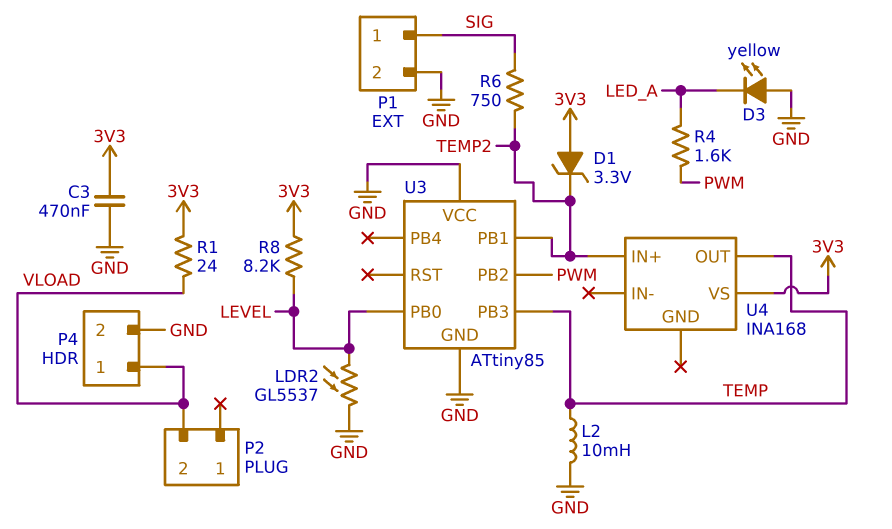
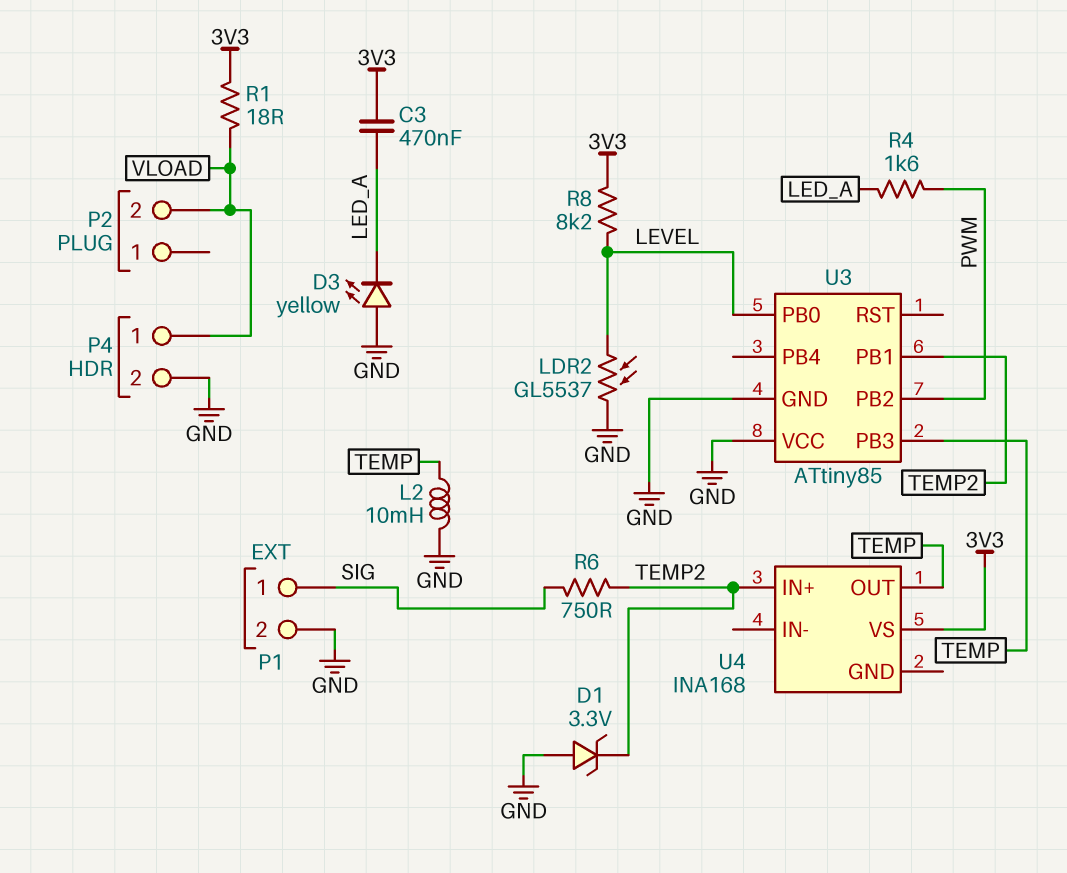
C3: 470nF (3V3, GND) -> 470nF (3V3, LED_A)
D1: zener 3.3V (A 3V3, K TEMP2) -> zener 3.3V (A GND, K TEMP2)
R1: 24 (3V3, VLOAD) -> 18 (3V3, VLOAD)

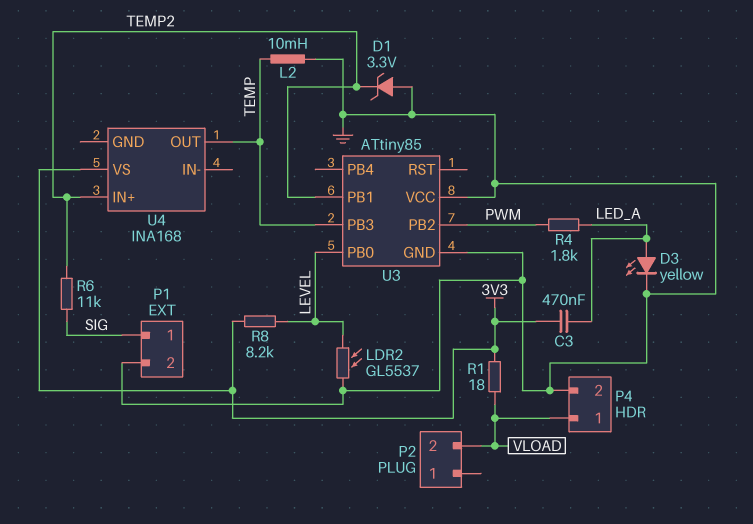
D3: LED yellow (A GND, K LED_A) -> LED yellow (A LED_A, K GND)
R4: 1.6k (LED_A, PWM) -> 1.8k (LED_A, PWM)
R6: 750 (SIG, TEMP2) -> 11k (SIG, TEMP2)

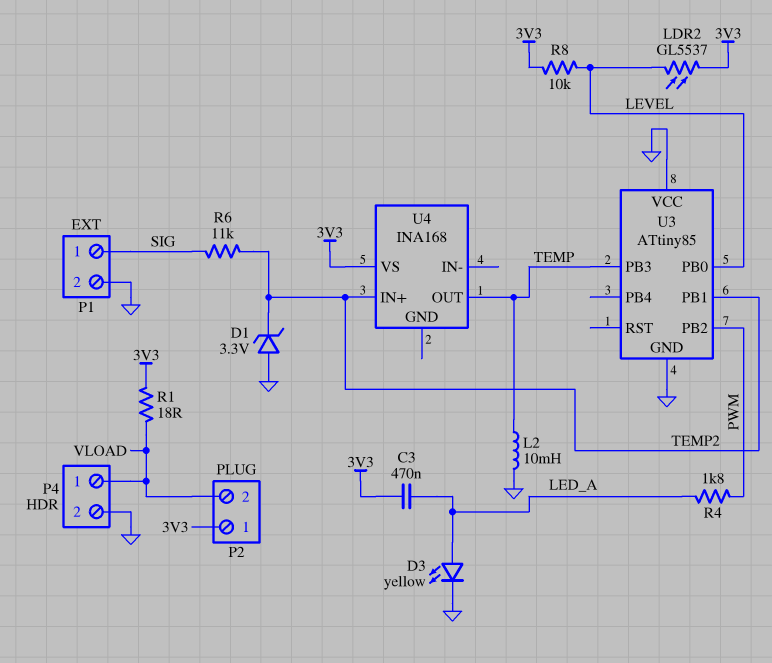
LDR2: GL5537 (GND, LEVEL) -> GL5537 (3V3, LEVEL)
P2 pin 1: none -> 3V3
R8: 8.2k (3V3, LEVEL) -> 10k (3V3, LEVEL)

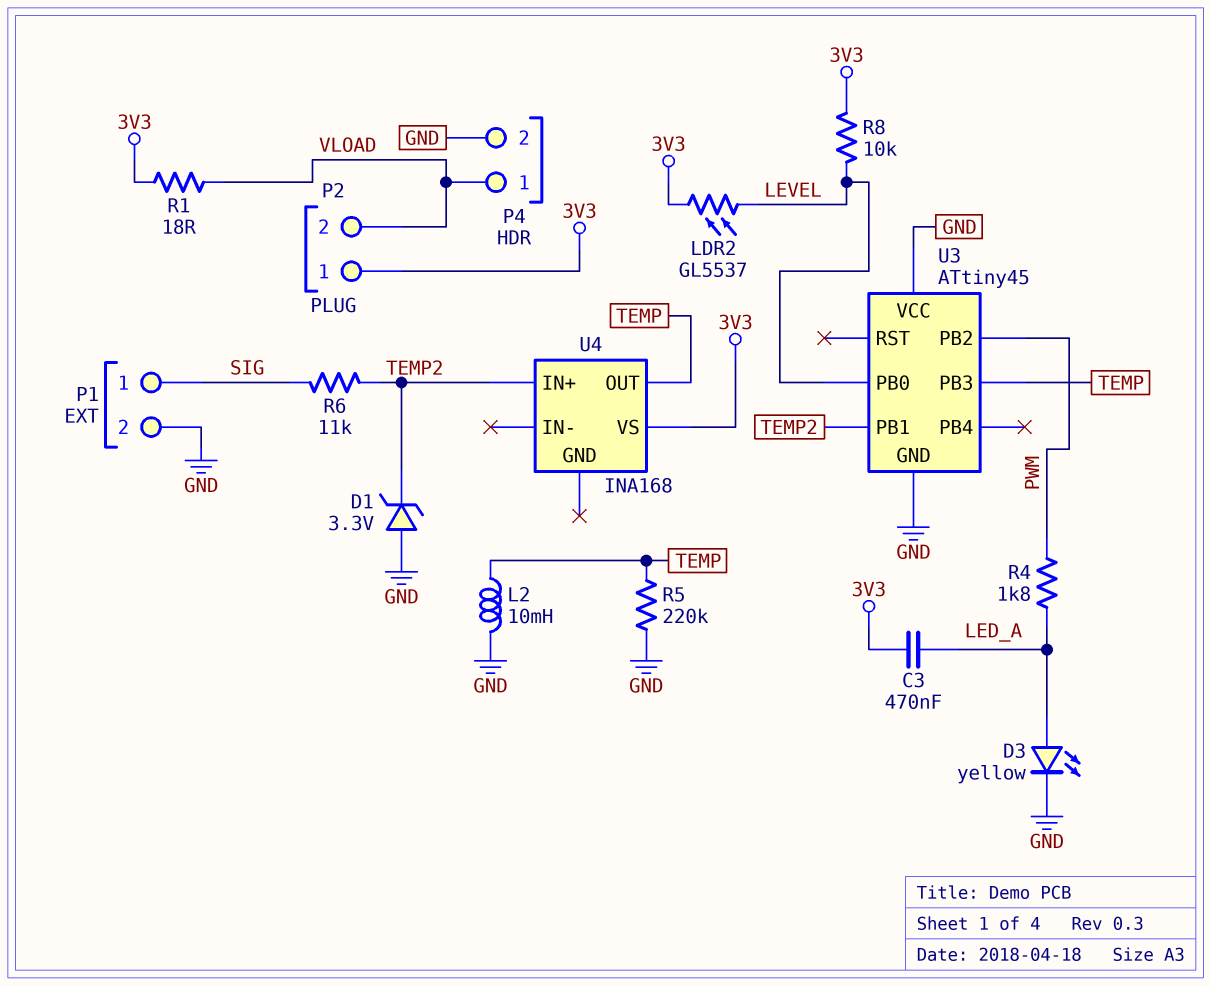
R5: none -> 220k (GND, TEMP)
U3: ATtiny85 -> ATtiny45

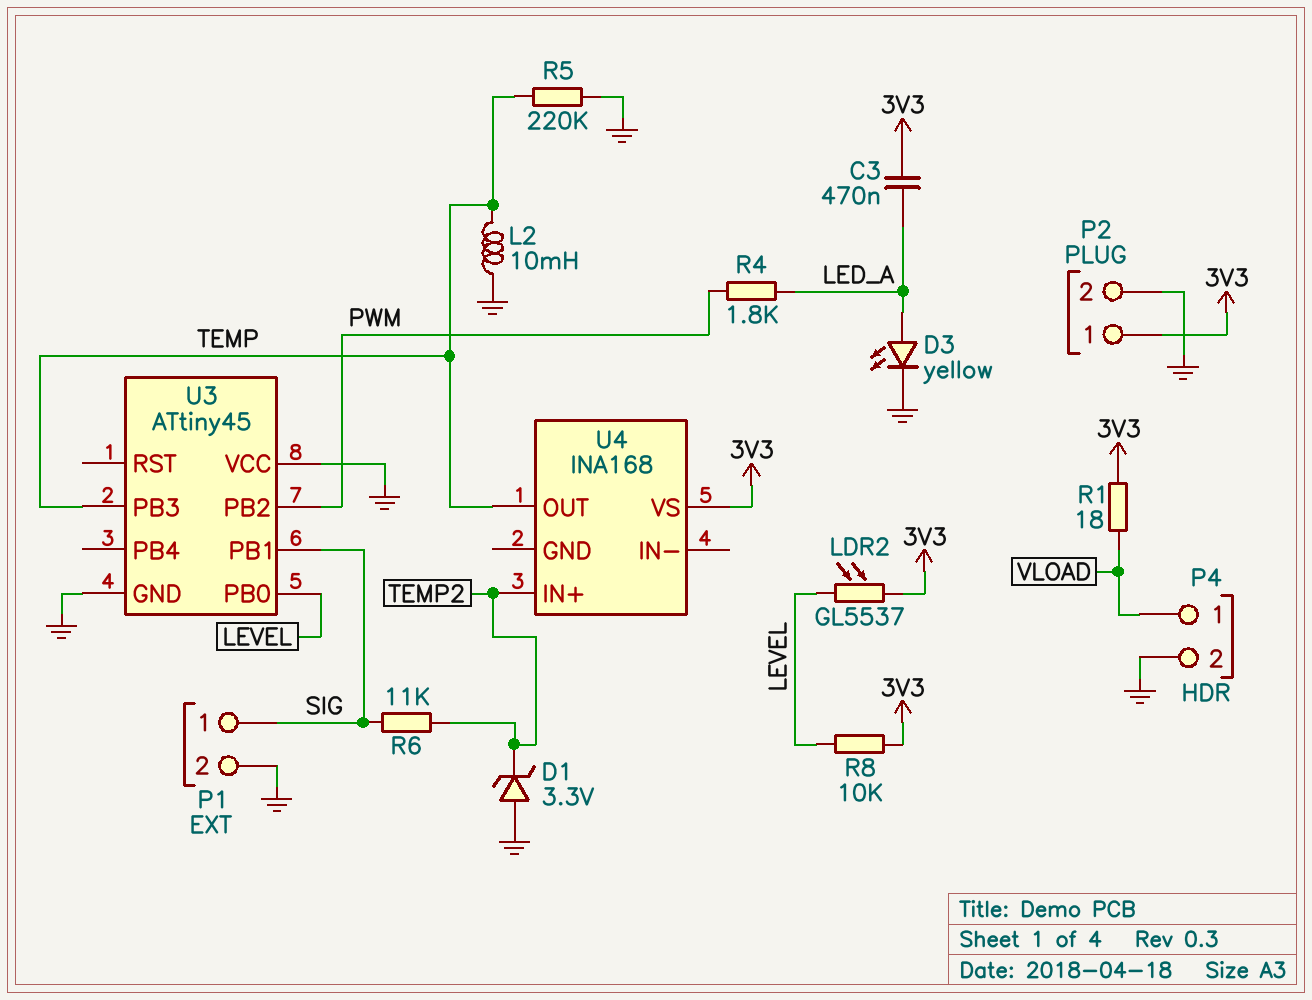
P2 pin 2: VLOAD -> GND
U3 pin PB1: TEMP2 -> SIG

